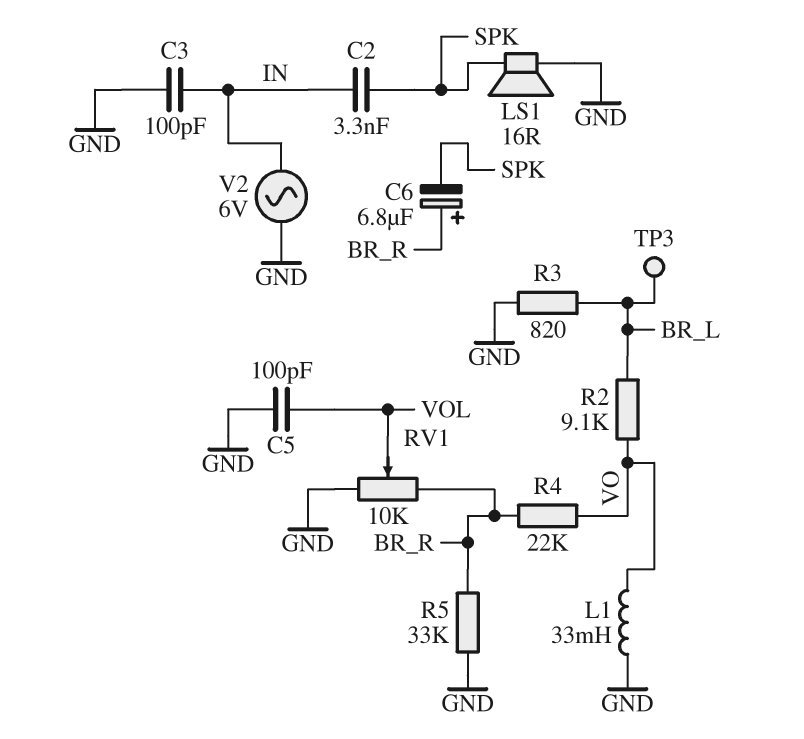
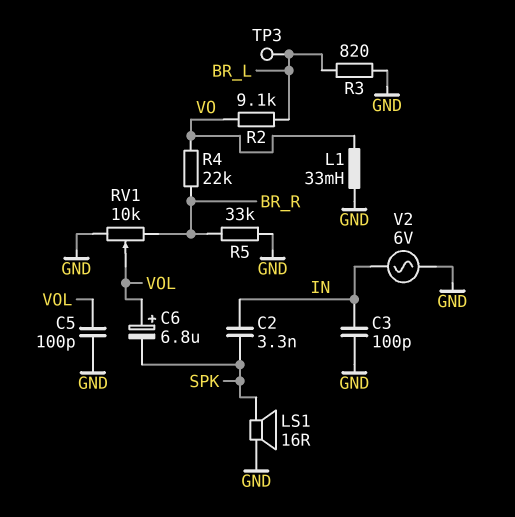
C6: 6.8uF (plus BR_R, minus SPK) -> 6.8uF (plus VOL, minus SPK)

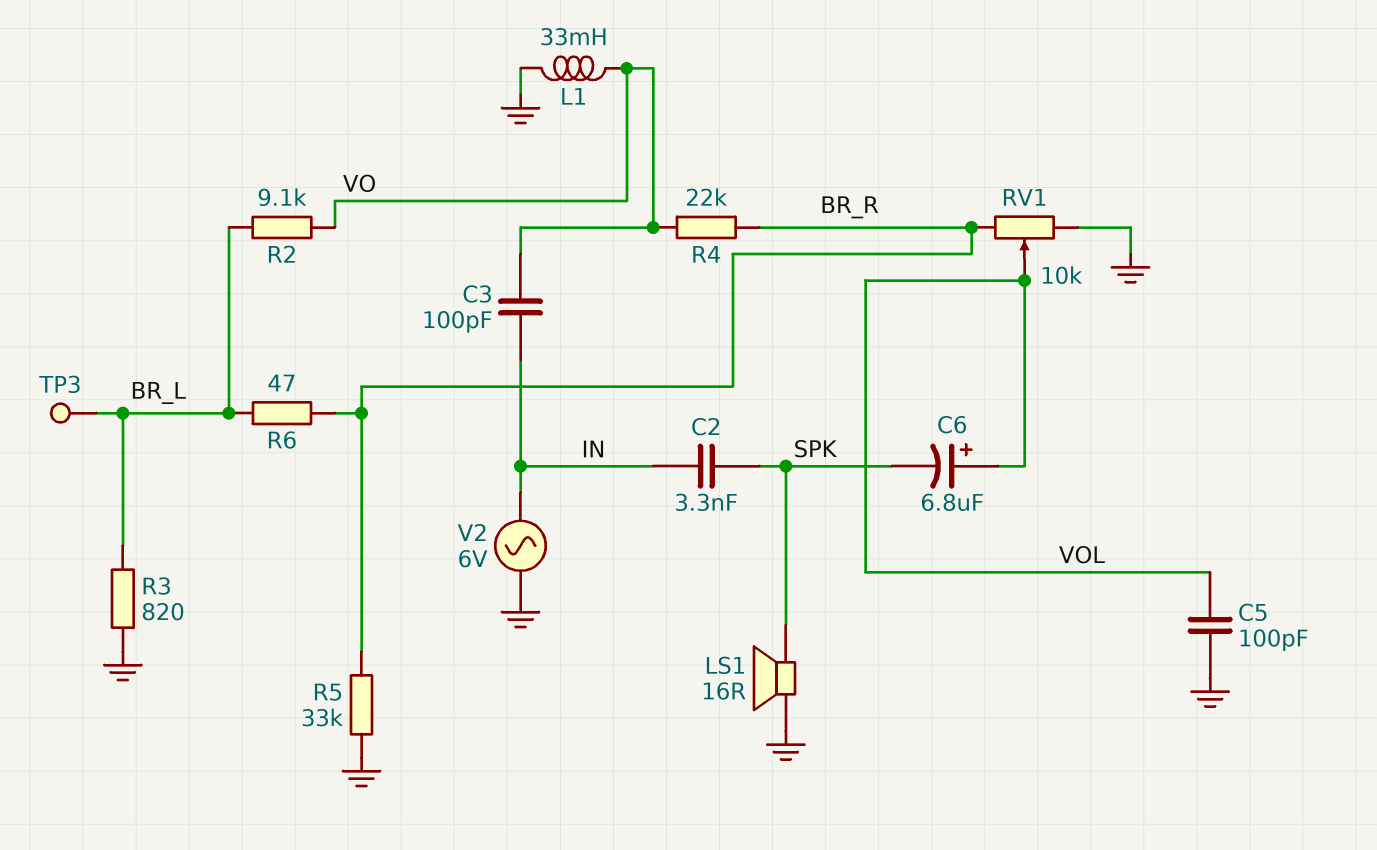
C3: 100pF (GND, IN) -> 100pF (IN, VO)
R6: none -> 47 (BR_L, BR_R)

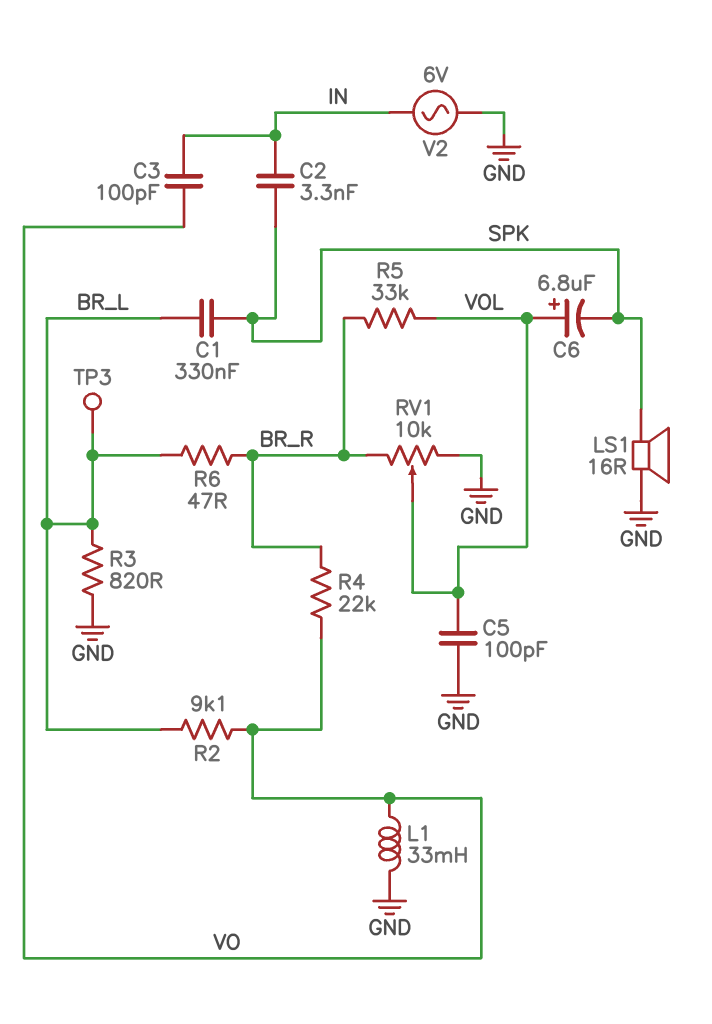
C1: none -> 330nF (BR_L, SPK)
R5: 33k (BR_R, GND) -> 33k (BR_R, VOL)

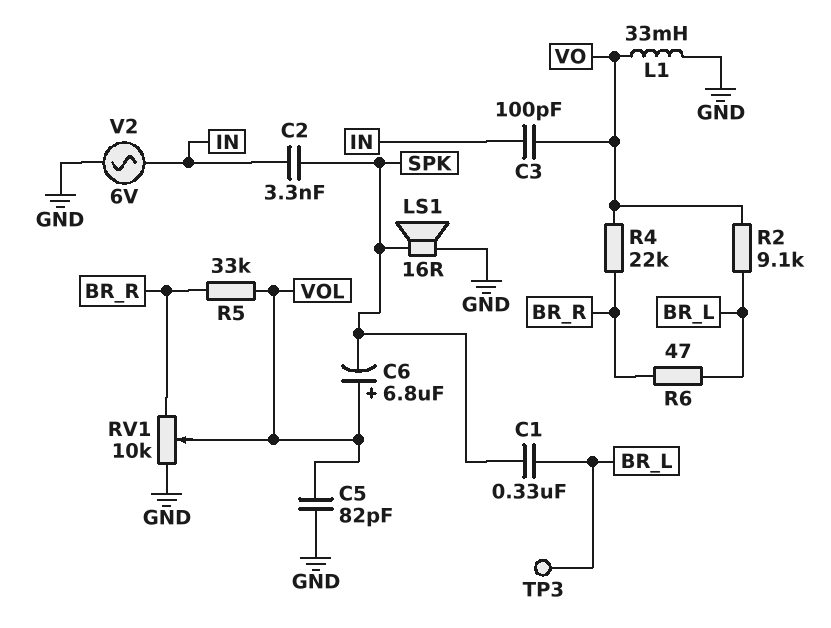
C5: 100pF (GND, VOL) -> 82pF (GND, VOL)
R3: 820 (BR_L, GND) -> none

